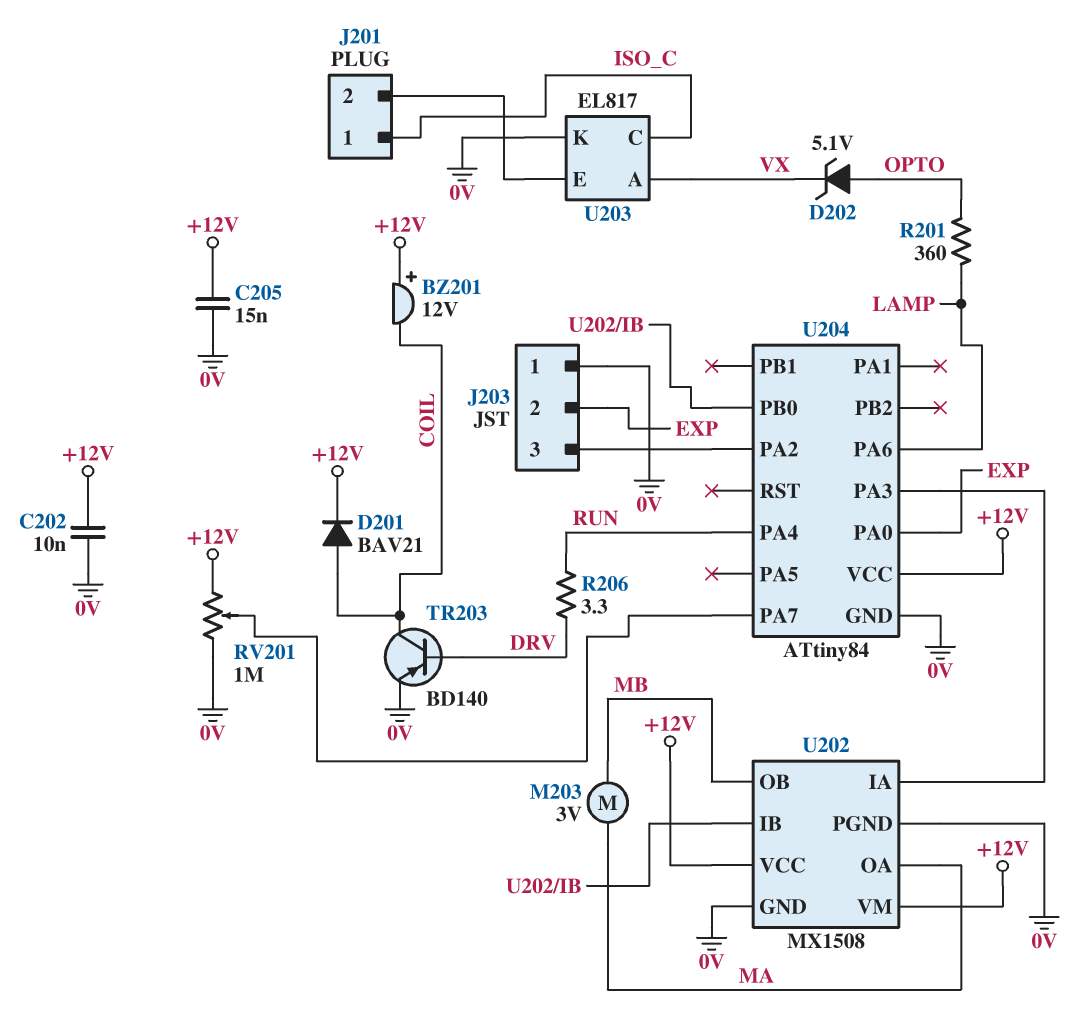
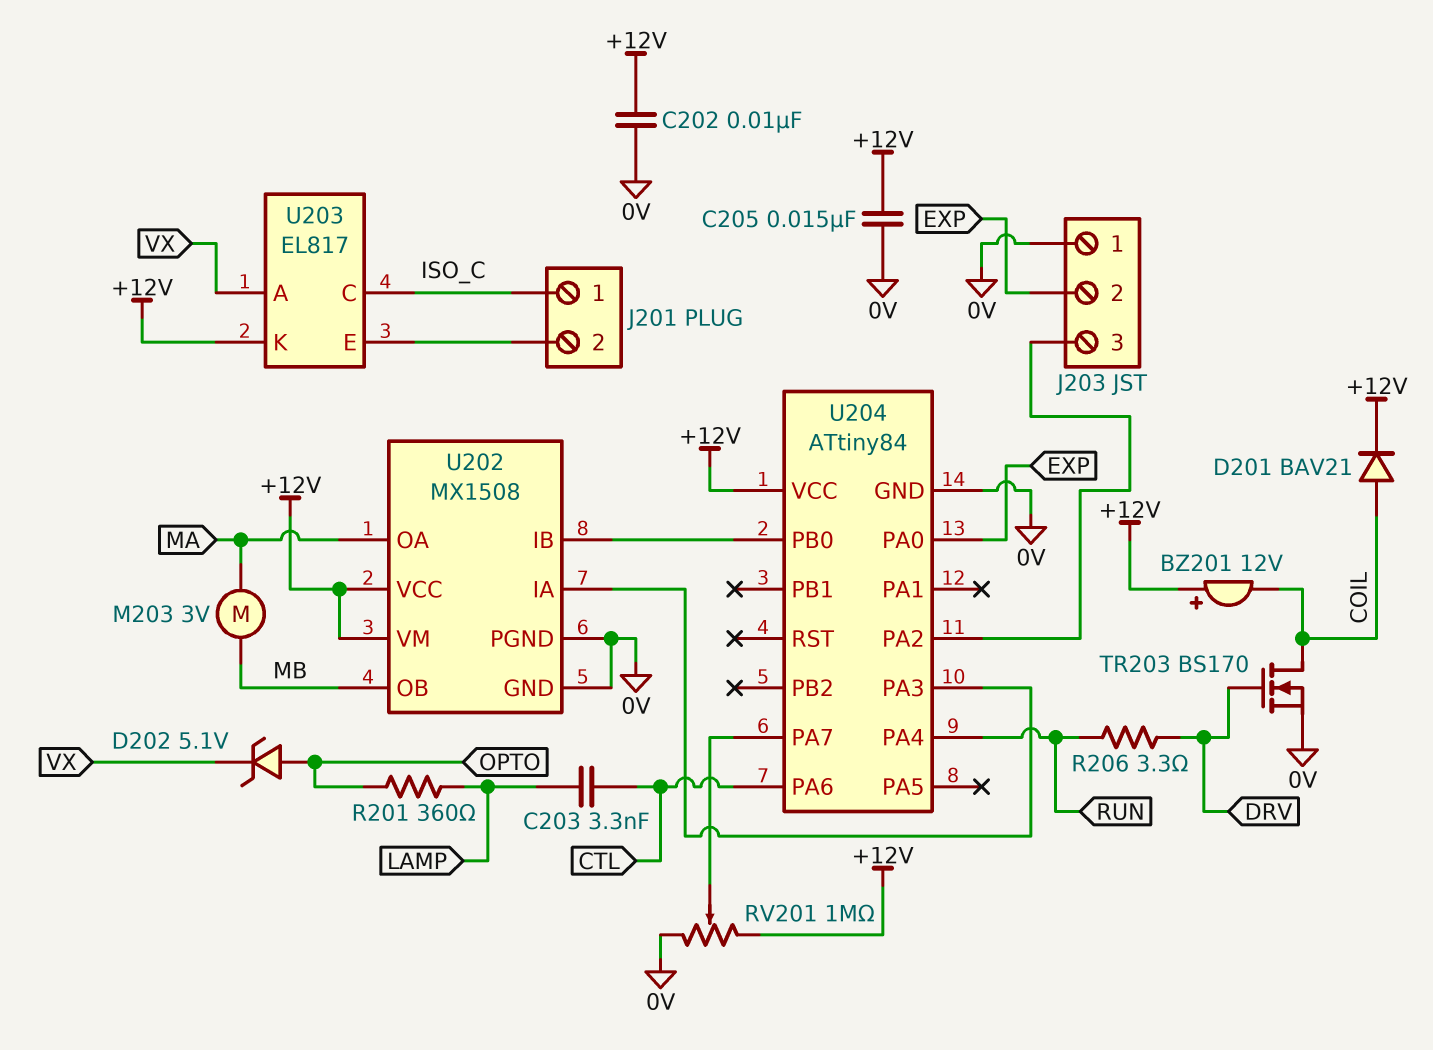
C203: none -> 3.3nF (CTL, LAMP)
TR203: PNP BD140 (B DRV, C COIL, E 0V) -> NMOS BS170 (G DRV, D COIL, S 0V)
U203 pin K: 0V -> +12V
U204 pin PA6: LAMP -> CTL

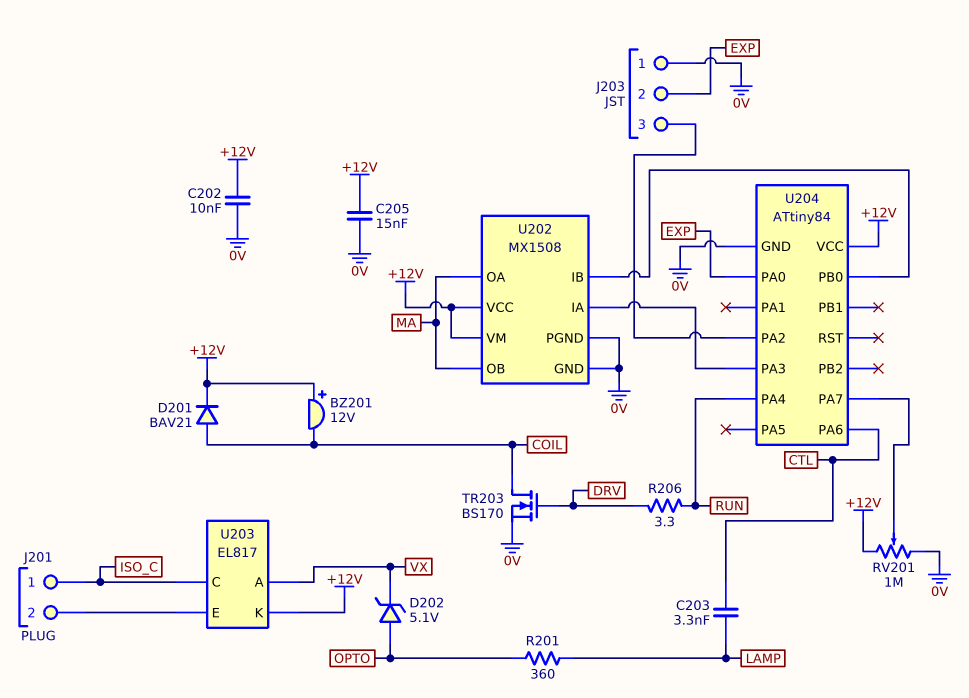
M203: motor 3V (MA, MB) -> none
U202 pin OB: MB -> MA

